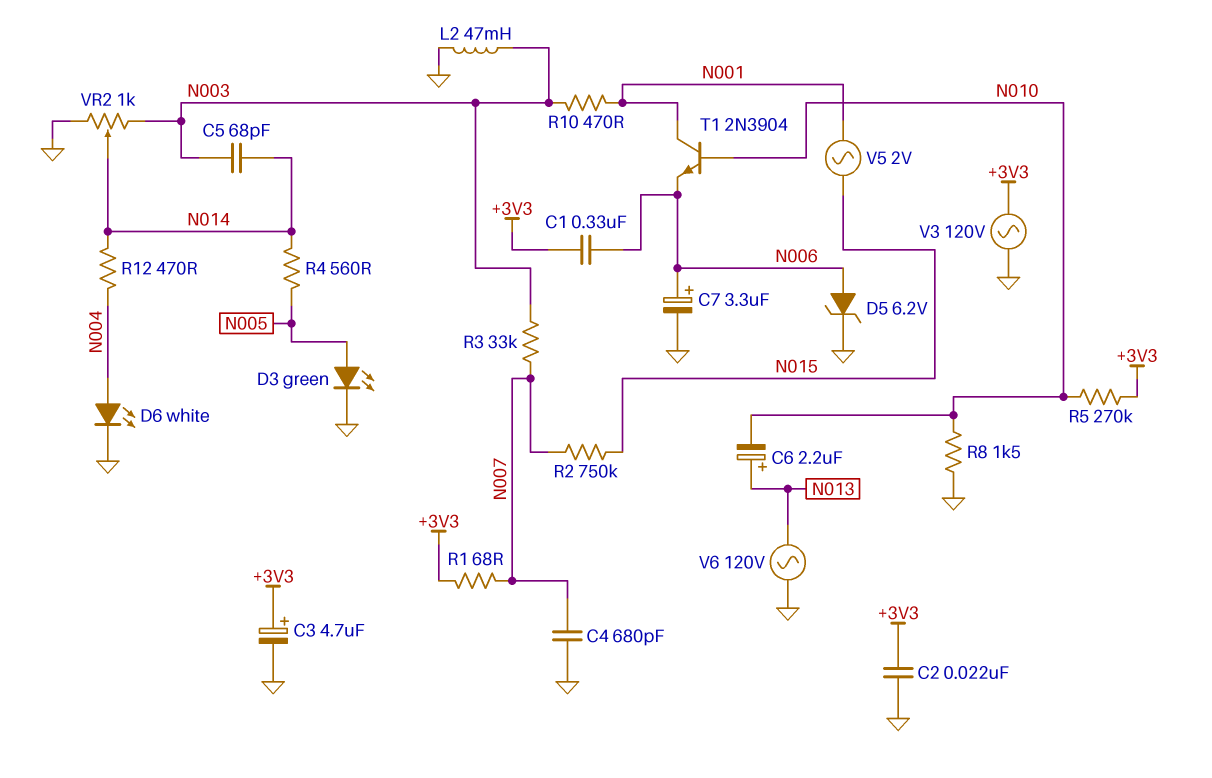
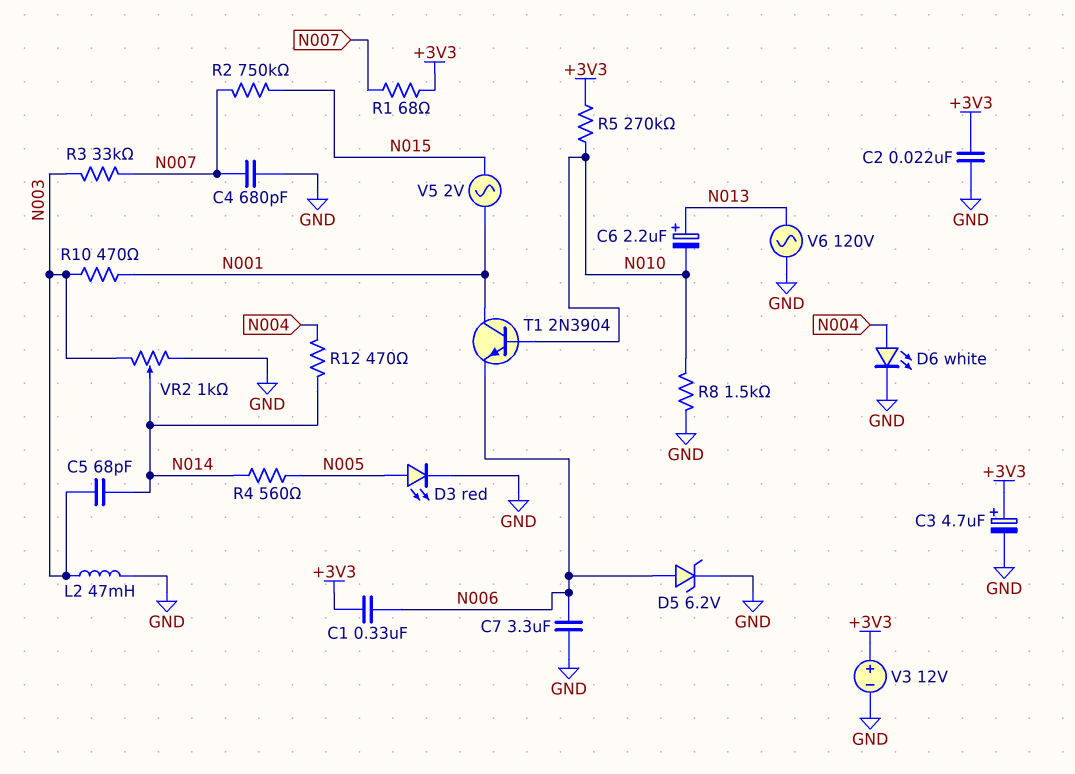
C7: 3.3uF (plus N006, minus GND) -> 3.3uF (GND, N006)
D3: LED green (A N005, K GND) -> LED red (A N005, K GND)
V3: AC 120V (+3V3, GND) -> 12V (plus +3V3, minus GND)

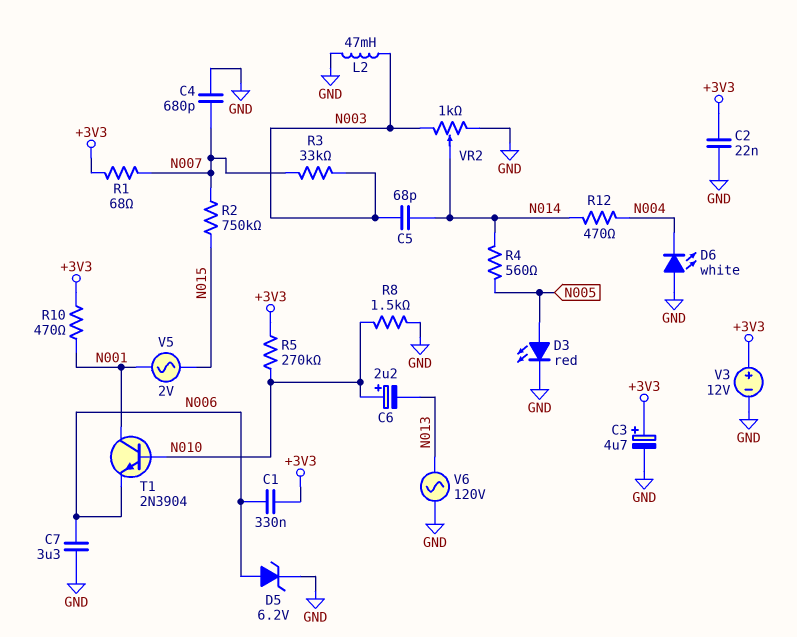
C6: 2.2uF (plus N013, minus N010) -> 2.2uF (plus N010, minus N013)
D6: LED white (A N004, K GND) -> LED white (A GND, K N004)
R10: 470 (N001, N003) -> 470 (+3V3, N001)

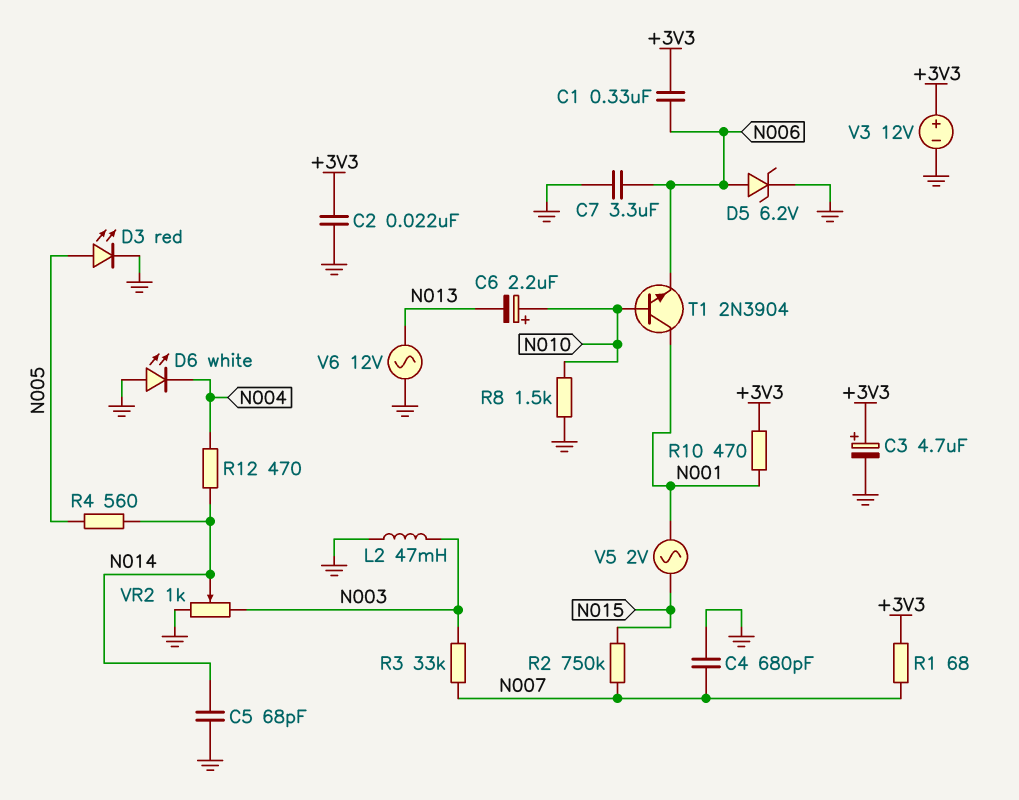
C5: 68pF (N003, N014) -> 68pF (GND, N014)
R5: 270k (+3V3, N010) -> none
V6: AC 120V (GND, N013) -> AC 12V (GND, N013)

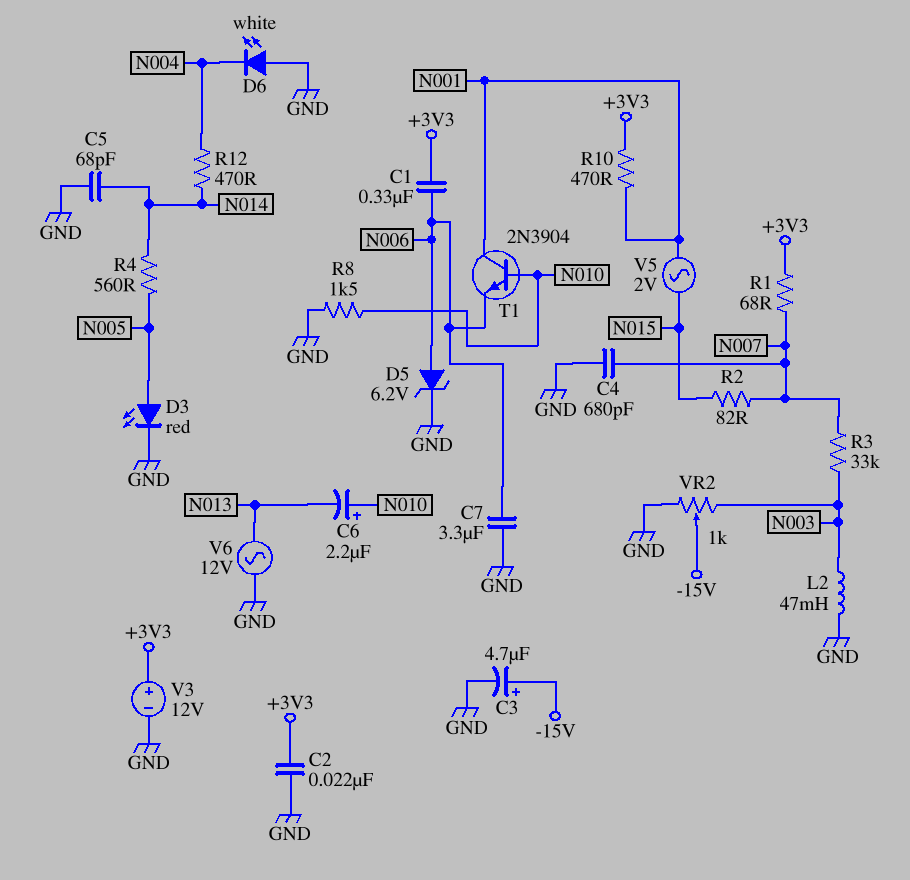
C3: 4.7uF (plus +3V3, minus GND) -> 4.7uF (plus -15V, minus GND)
R2: 750k (N007, N015) -> 82 (N007, N015)
VR2: 1k (GND, N003, wiper N014) -> 1k (GND, N003, wiper -15V)

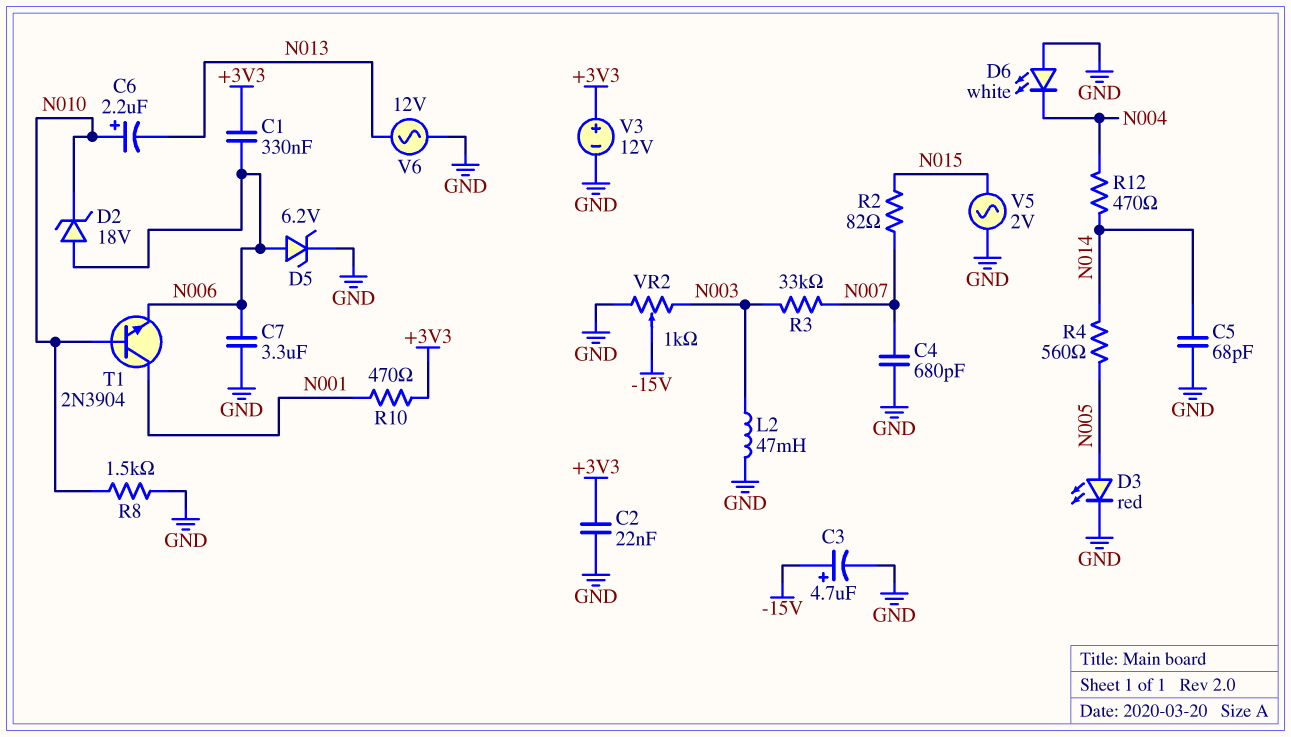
D2: none -> zener 18V (A N006, K N010)
R1: 68 (+3V3, N007) -> none
V5: AC 2V (N001, N015) -> AC 2V (GND, N015)

